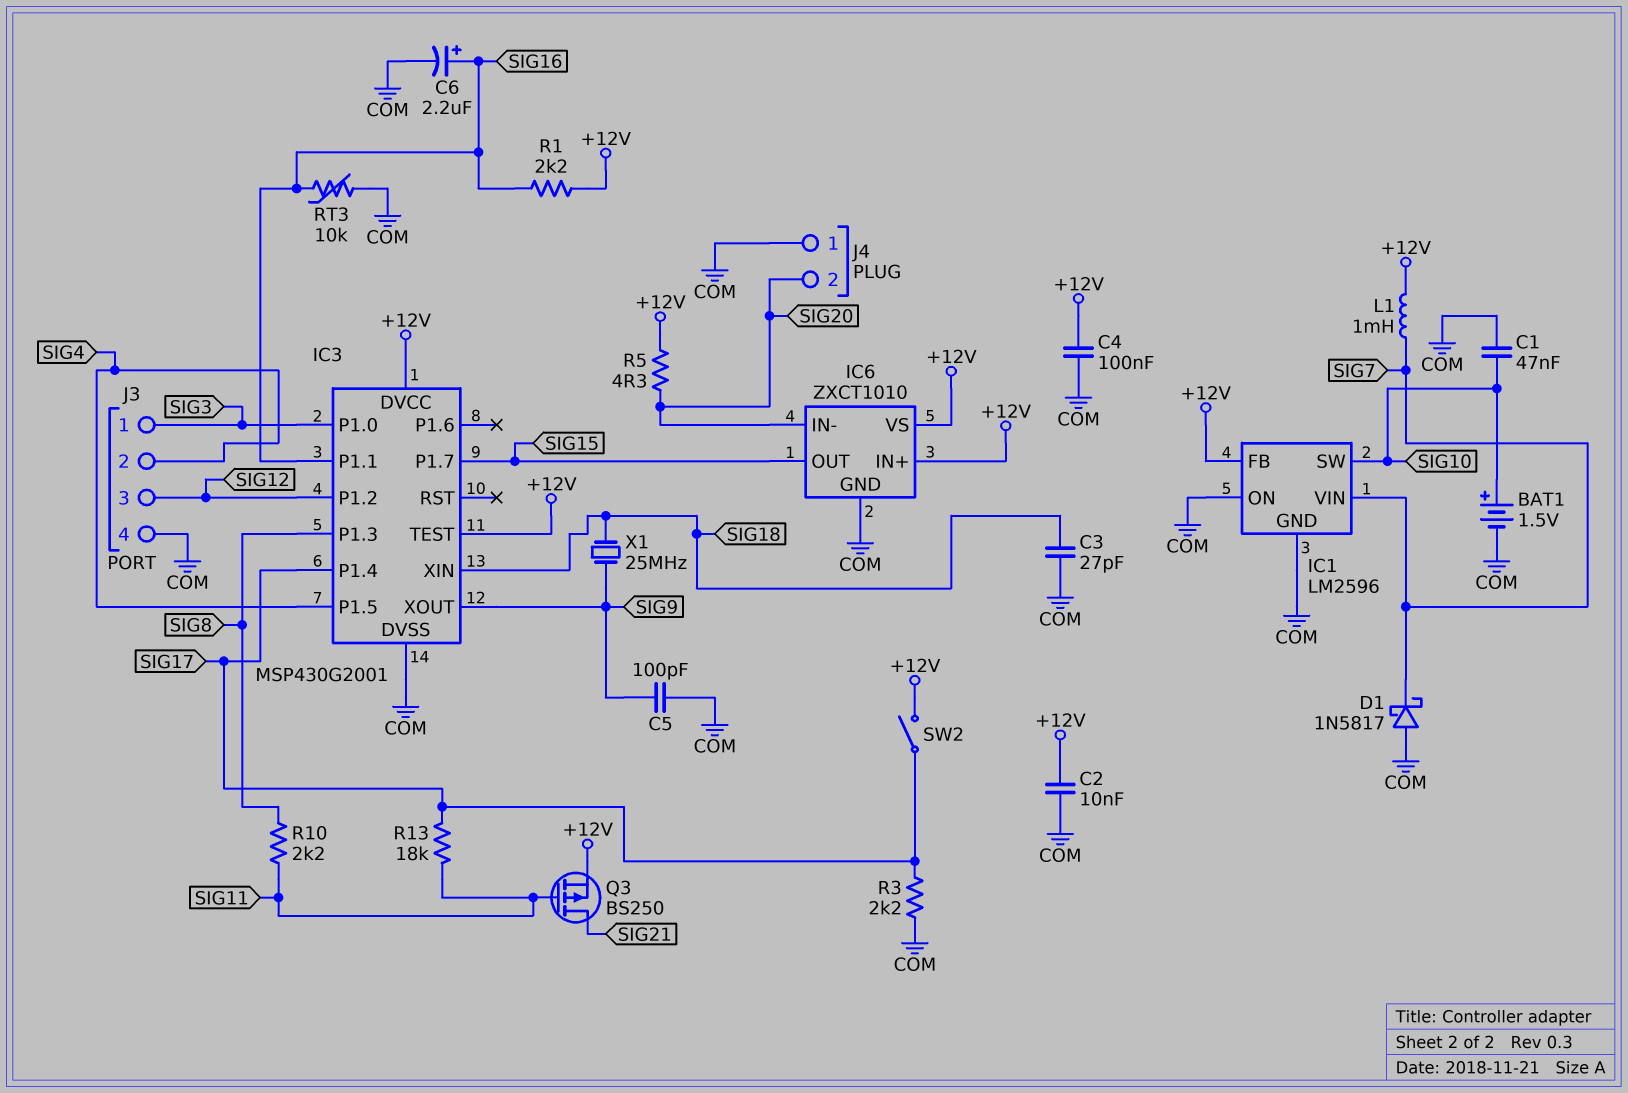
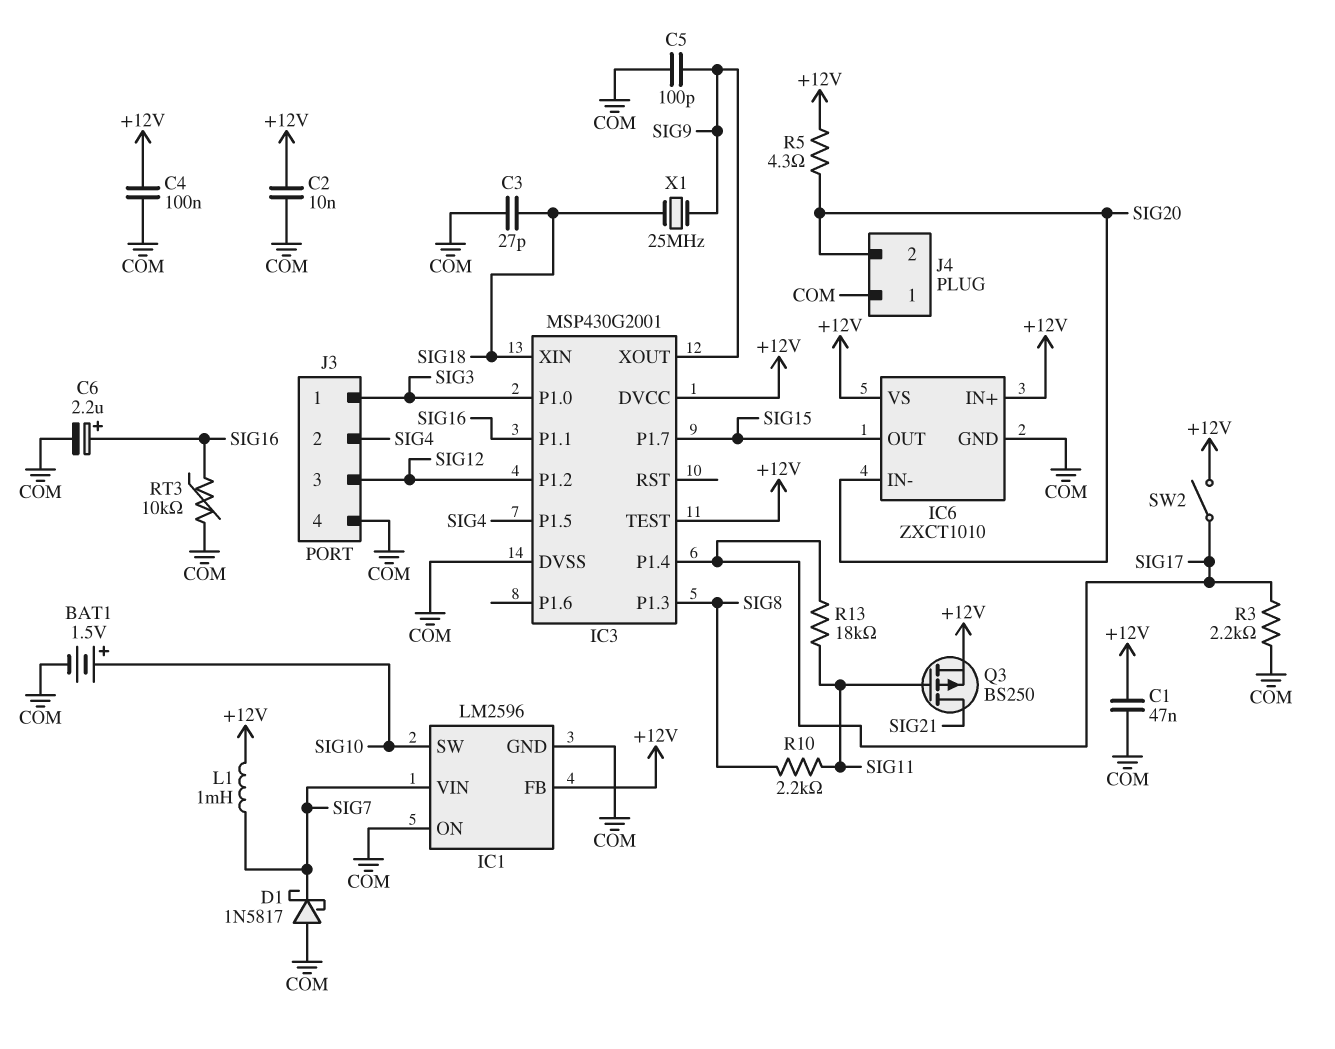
C1: 47nF (COM, SIG10) -> 47nF (+12V, COM)
R1: 2.2k (+12V, SIG16) -> none

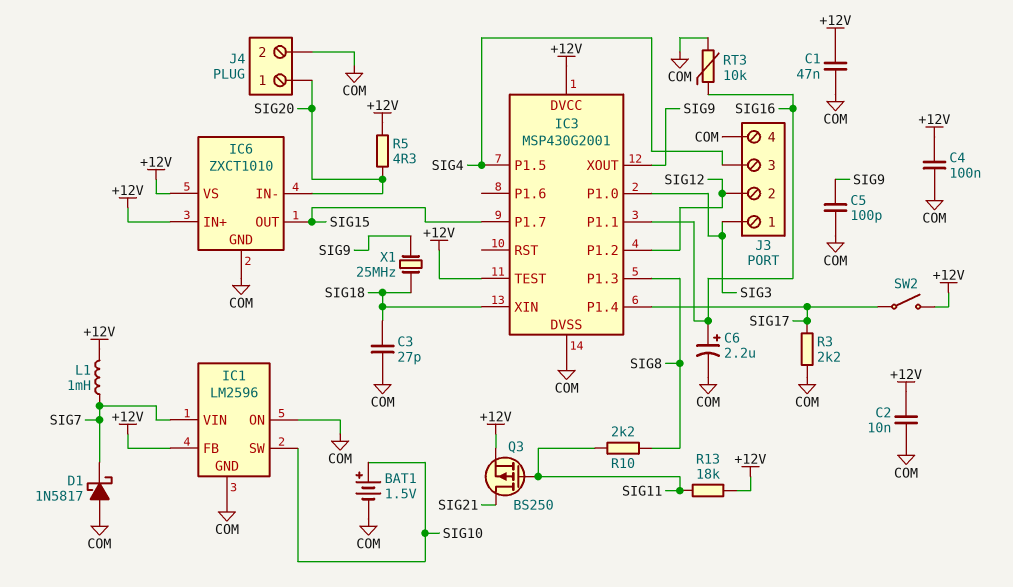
J3 pin 2: SIG4 -> SIG12
J3 pin 3: SIG12 -> SIG4
J4 pin 1: COM -> SIG20
J4 pin 2: SIG20 -> COM
R13: 18k (SIG11, SIG17) -> 18k (+12V, SIG11)

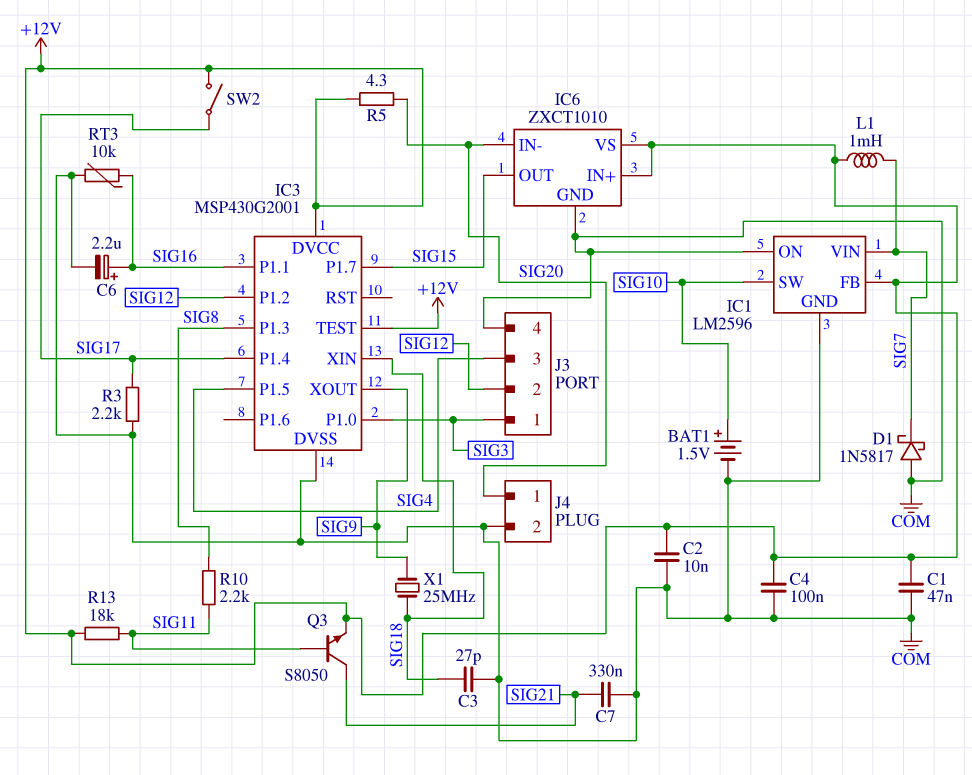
C5: 100pF (COM, SIG9) -> none
C7: none -> 330nF (COM, SIG21)
Q3: PMOS BS250 (G SIG11, D SIG21, S +12V) -> NPN S8050 (B SIG11, C SIG21, E +12V)

